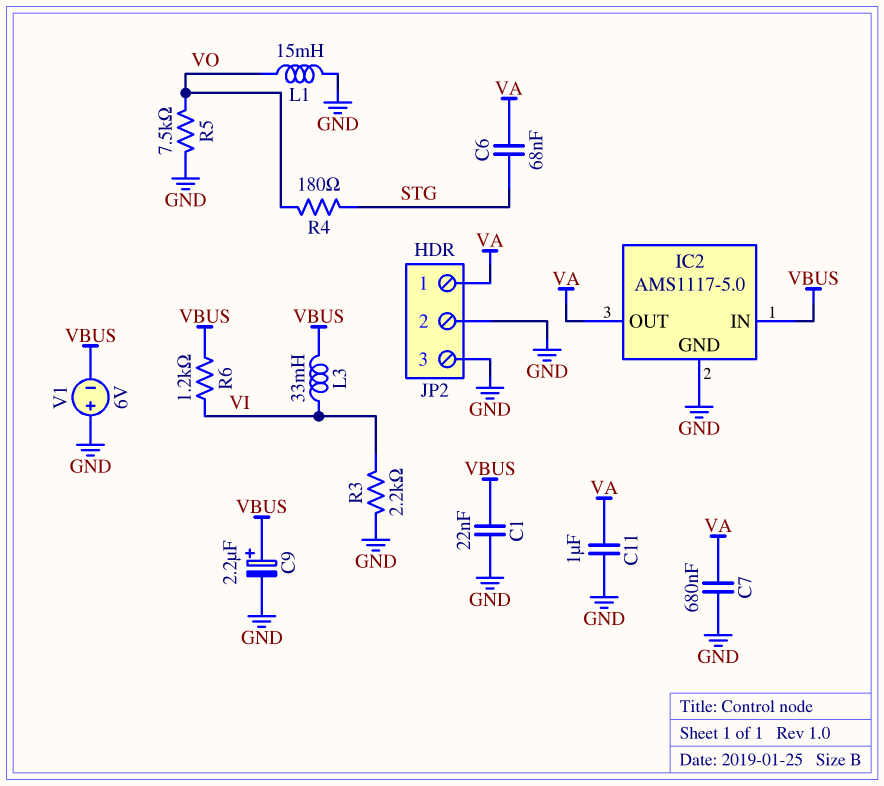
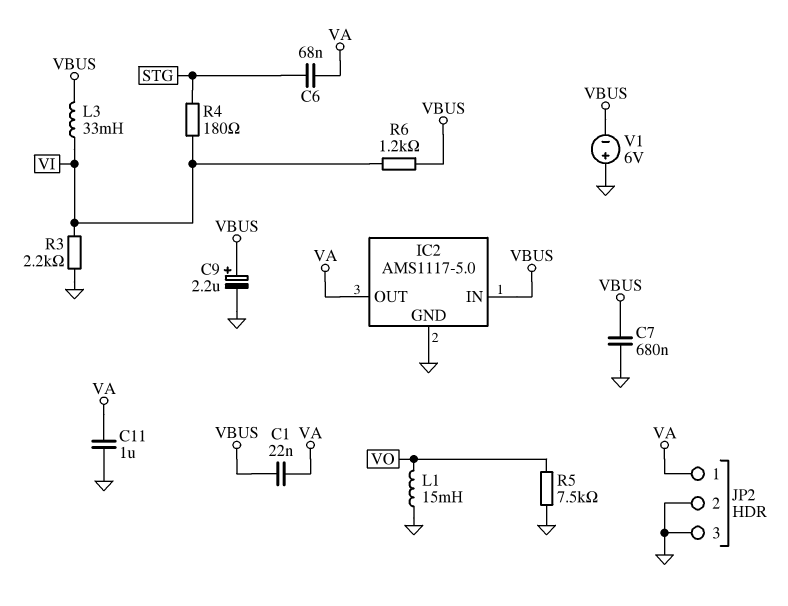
C1: 22nF (GND, VBUS) -> 22nF (VA, VBUS)
C7: 680nF (GND, VA) -> 680nF (GND, VBUS)
R4: 180 (STG, VO) -> 180 (STG, VI)

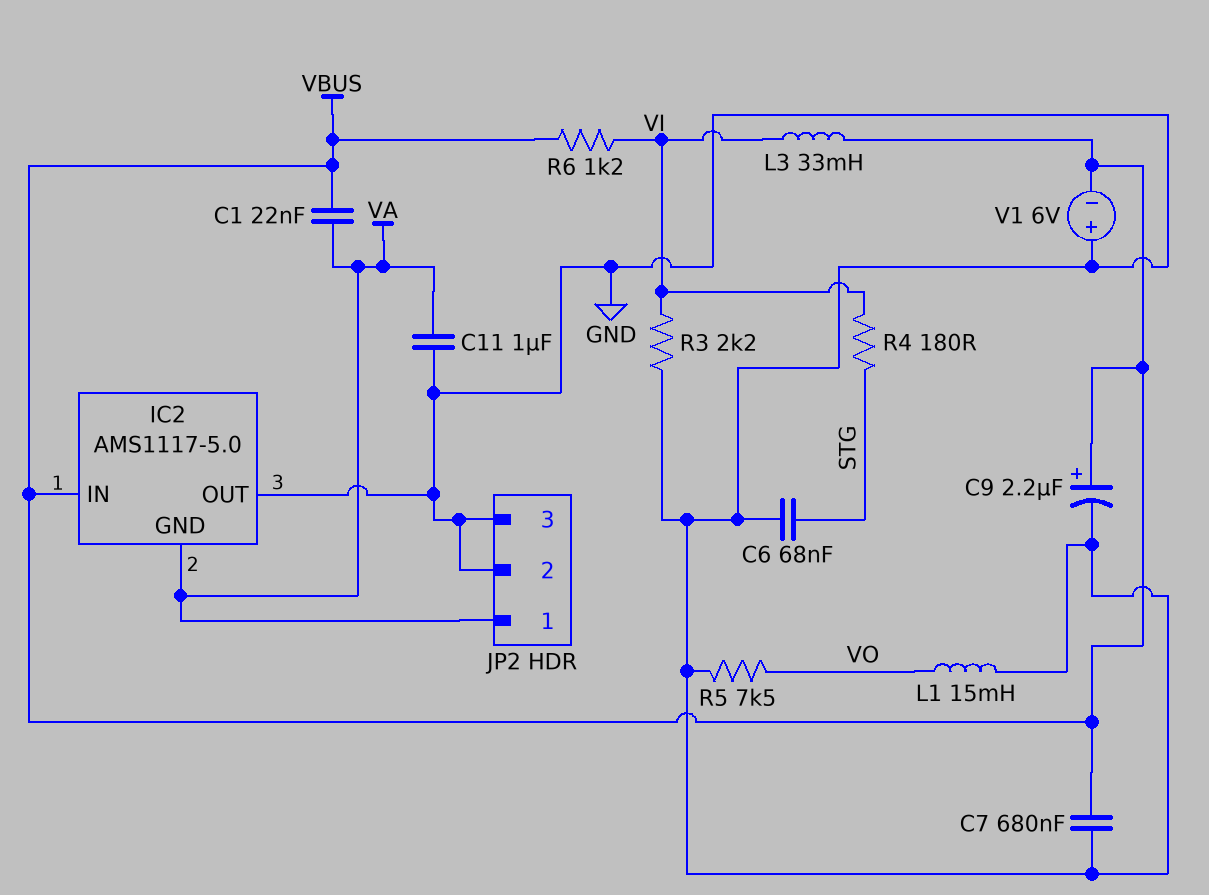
C6: 68nF (STG, VA) -> 68nF (GND, STG)
IC2 pin GND: GND -> VA
IC2 pin OUT: VA -> GND

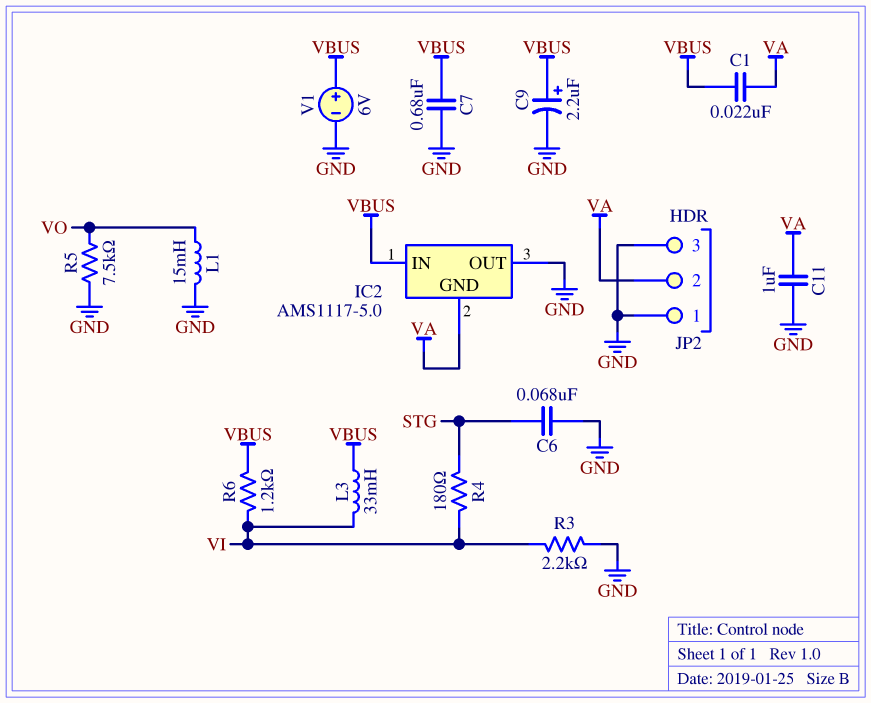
JP2 pin 1: VA -> GND
JP2 pin 2: GND -> VA
V1: 6V (plus GND, minus VBUS) -> 6V (plus VBUS, minus GND)

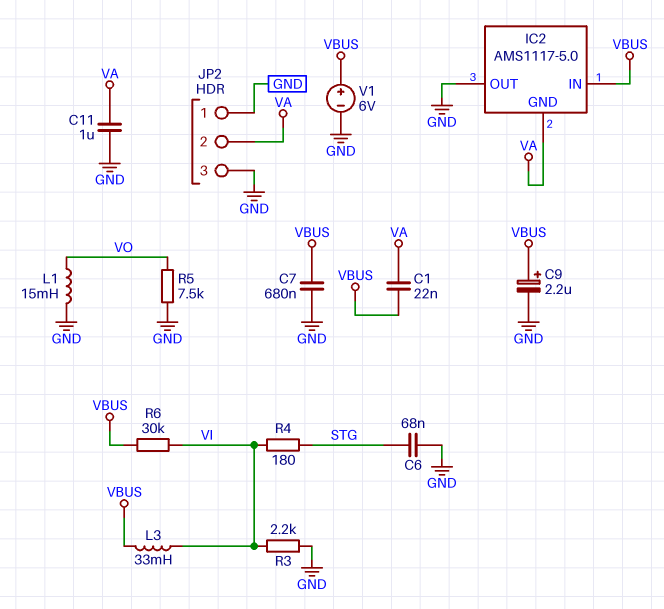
R6: 1.2k (VBUS, VI) -> 30k (VBUS, VI)

